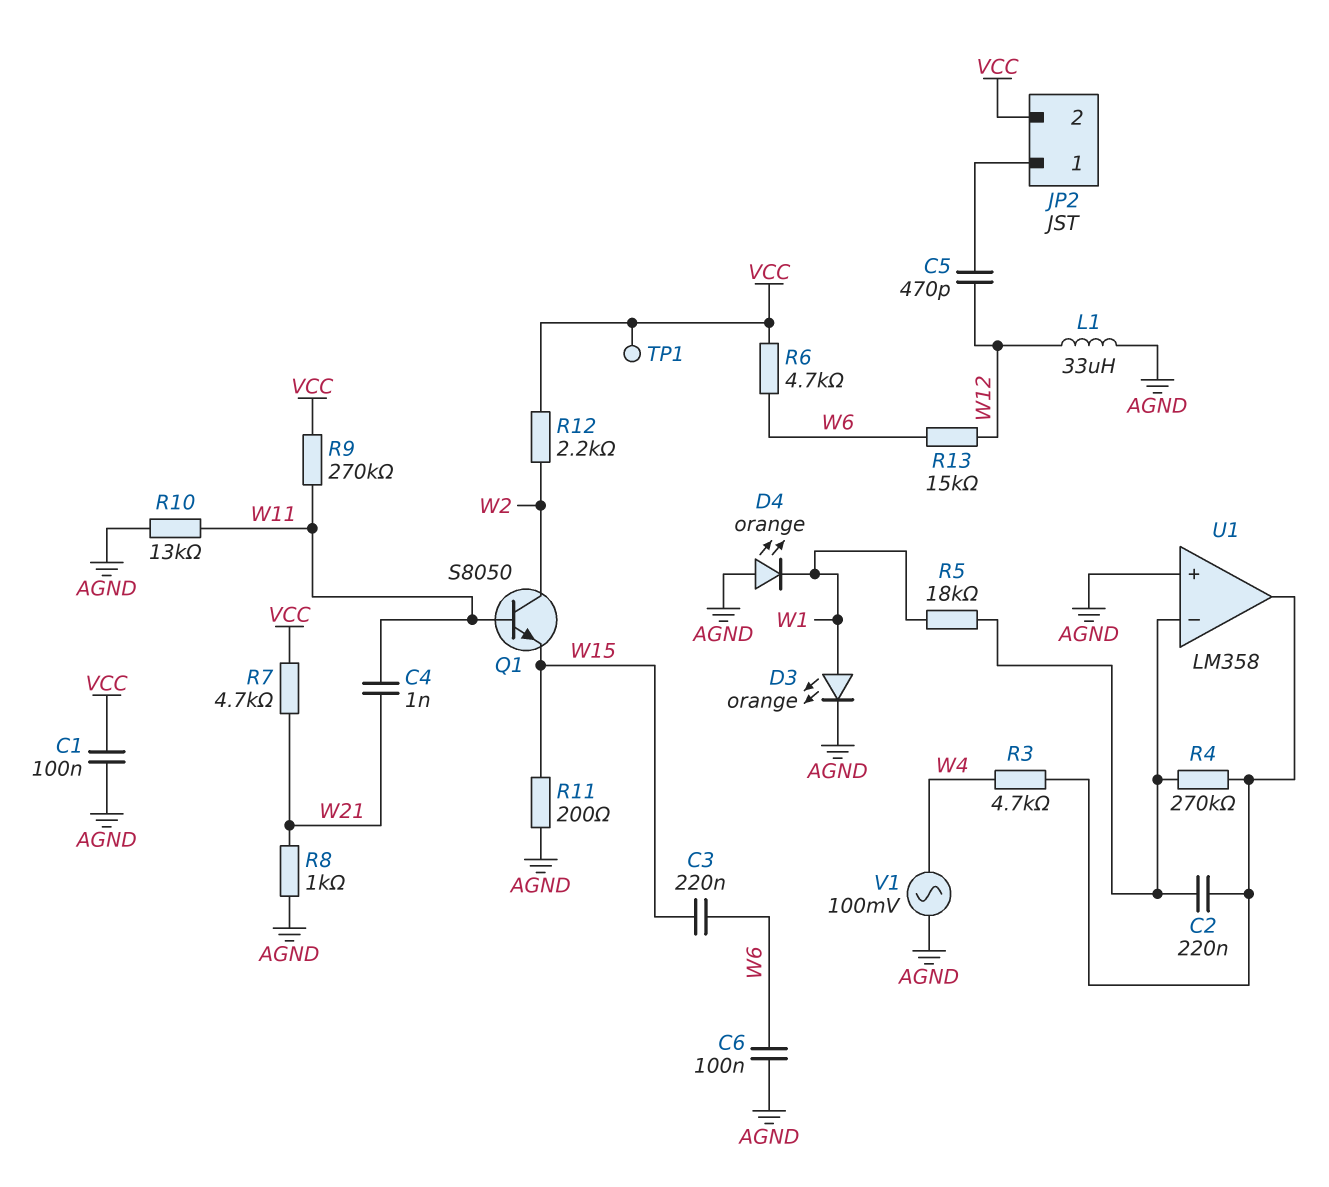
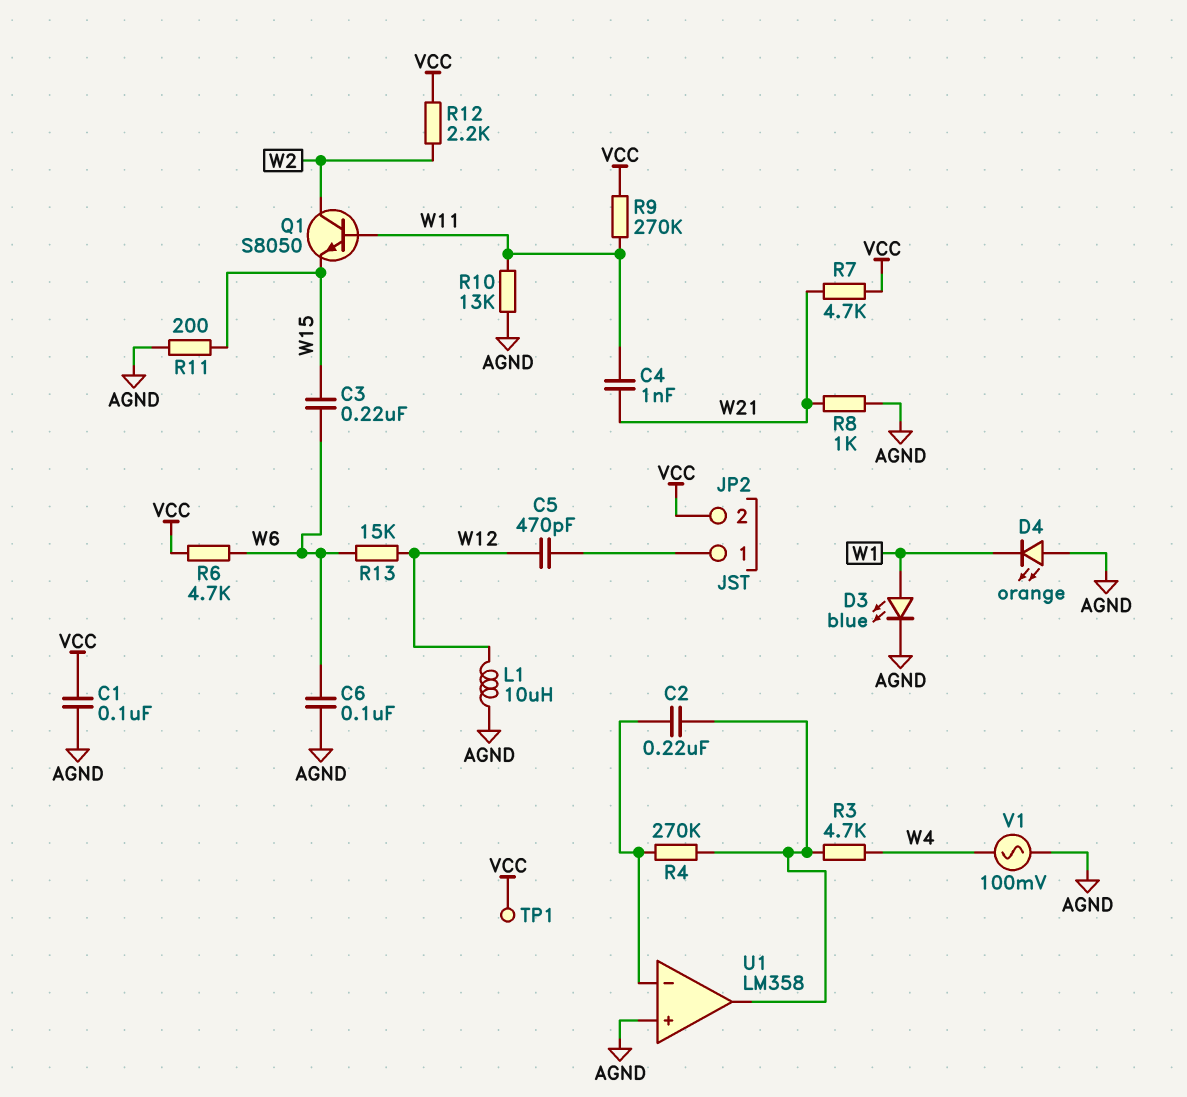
D3: LED orange (A W1, K AGND) -> LED blue (A W1, K AGND)
L1: 33uH (AGND, W12) -> 10uH (AGND, W12)
R5: 18k (U1/in-, W1) -> none

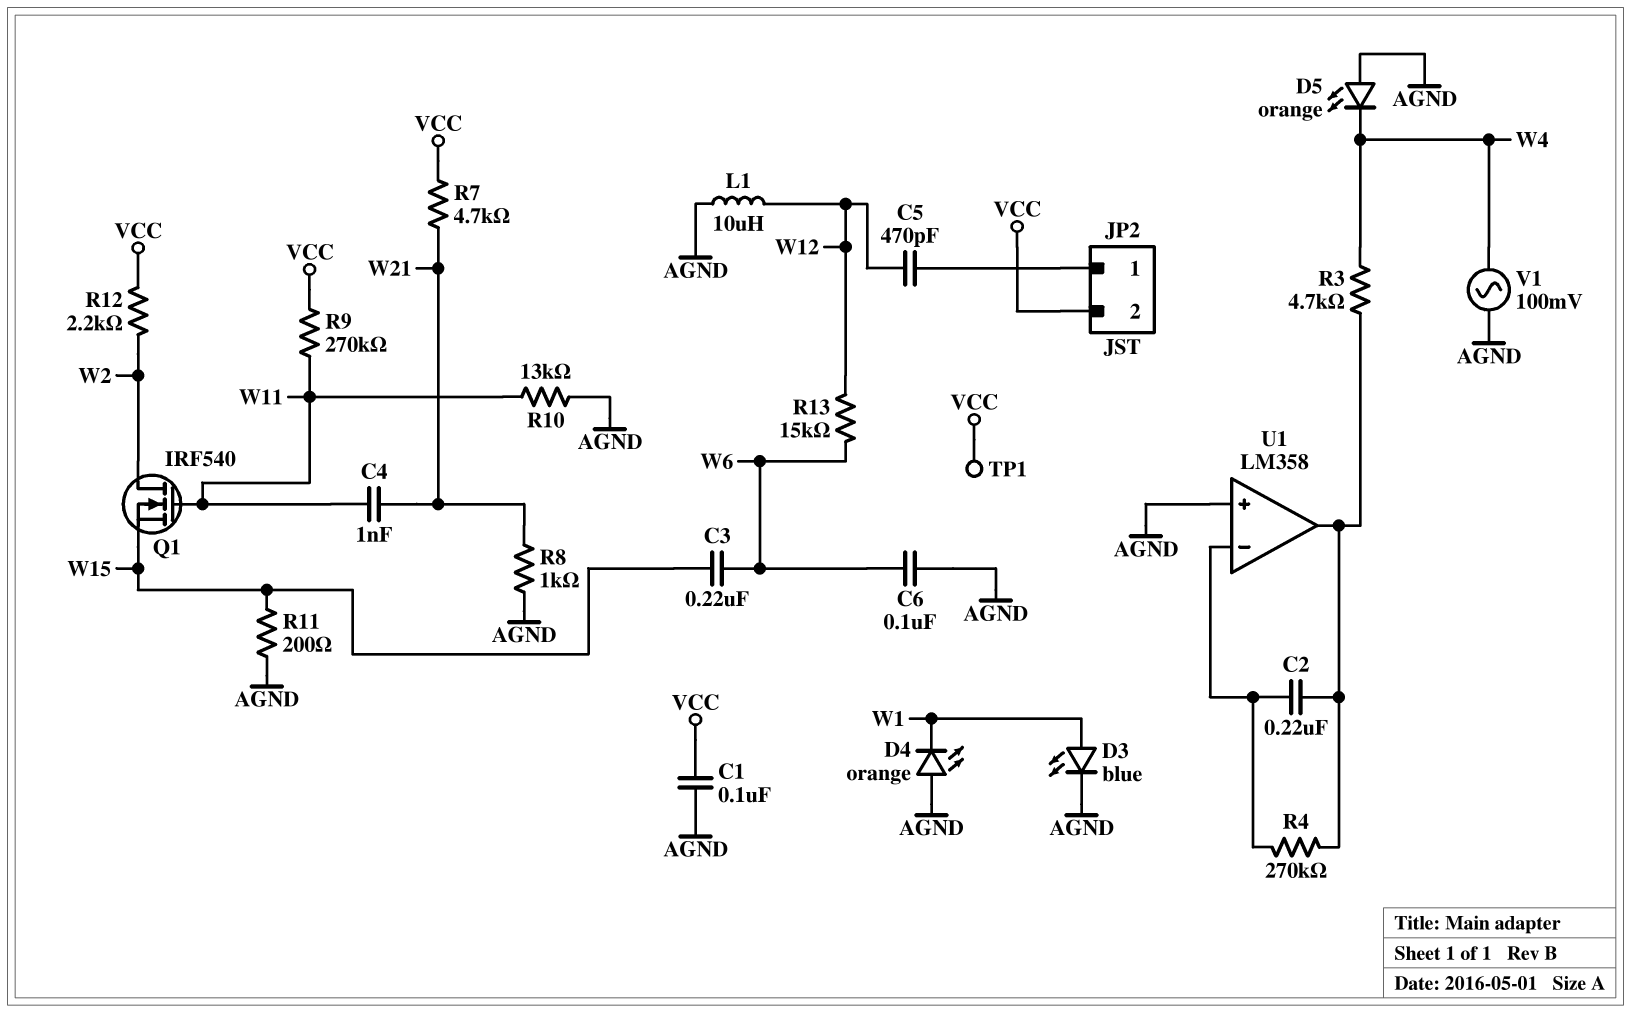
D5: none -> LED orange (A AGND, K W4)
Q1: NPN S8050 (B W11, C W2, E W15) -> NMOS IRF540 (G W11, D W2, S W15)
R6: 4.7k (VCC, W6) -> none

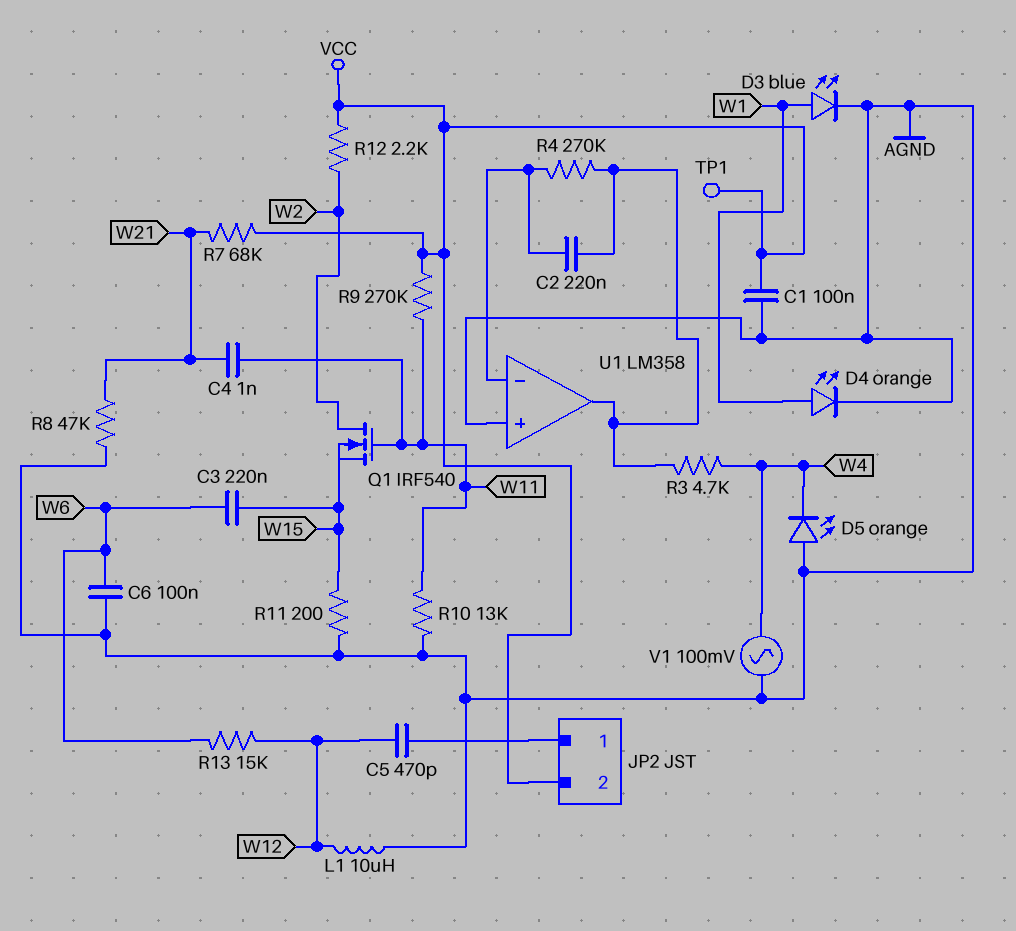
D4: LED orange (A AGND, K W1) -> LED orange (A W1, K AGND)
R7: 4.7k (VCC, W21) -> 68k (VCC, W21)
R8: 1k (AGND, W21) -> 47k (AGND, W21)

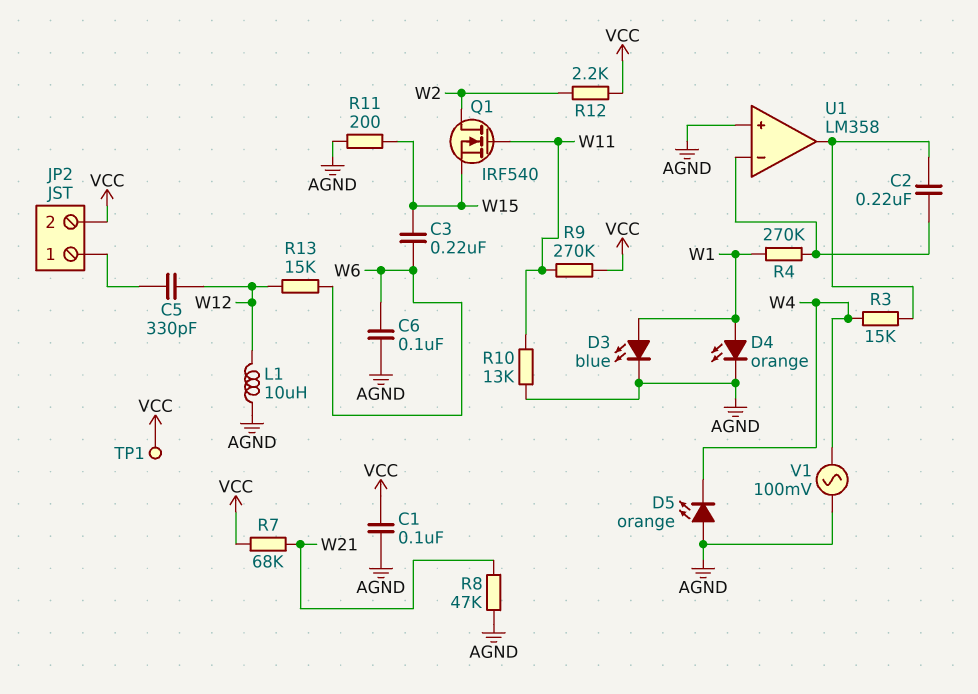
C4: 1nF (W11, W21) -> none
C5: 470pF (JP2/1, W12) -> 330pF (JP2/1, W12)
R3: 4.7k (U1/out, W4) -> 15k (U1/out, W4)
R4: 270k (U1/in-, U1/out) -> 270k (U1/in-, W1)

